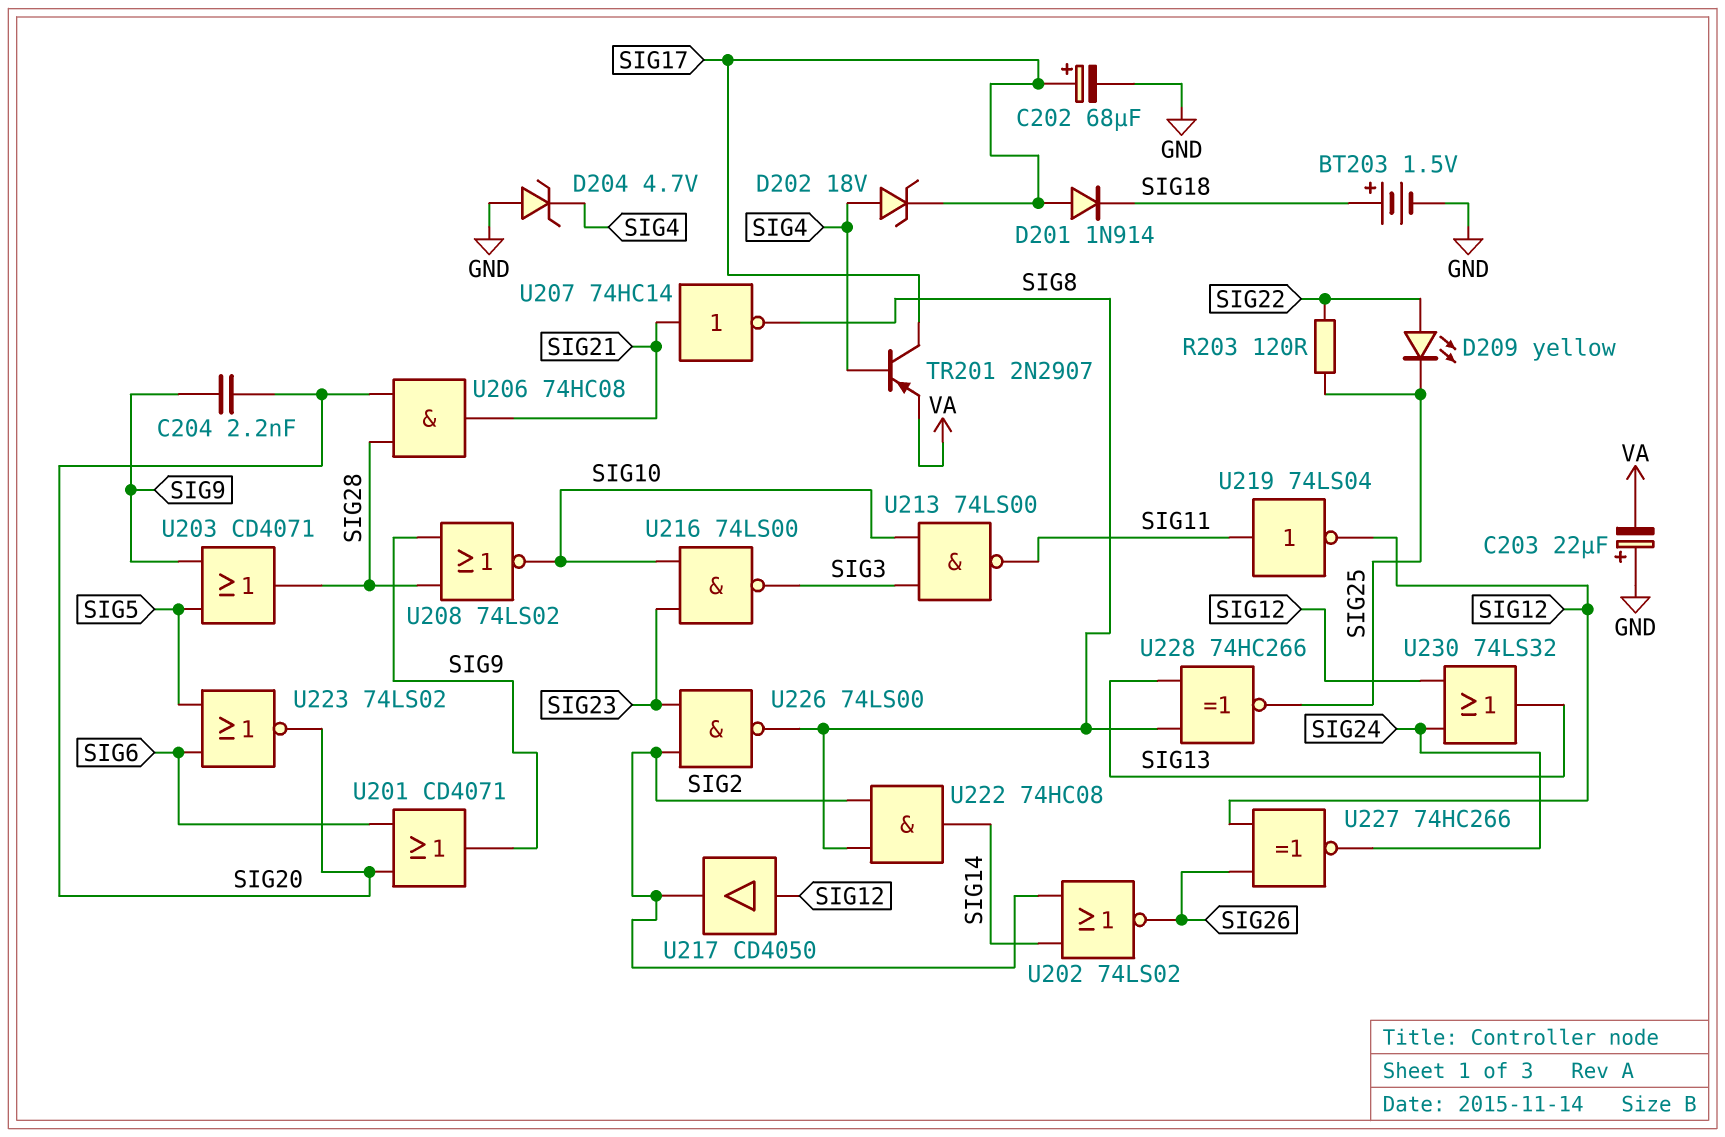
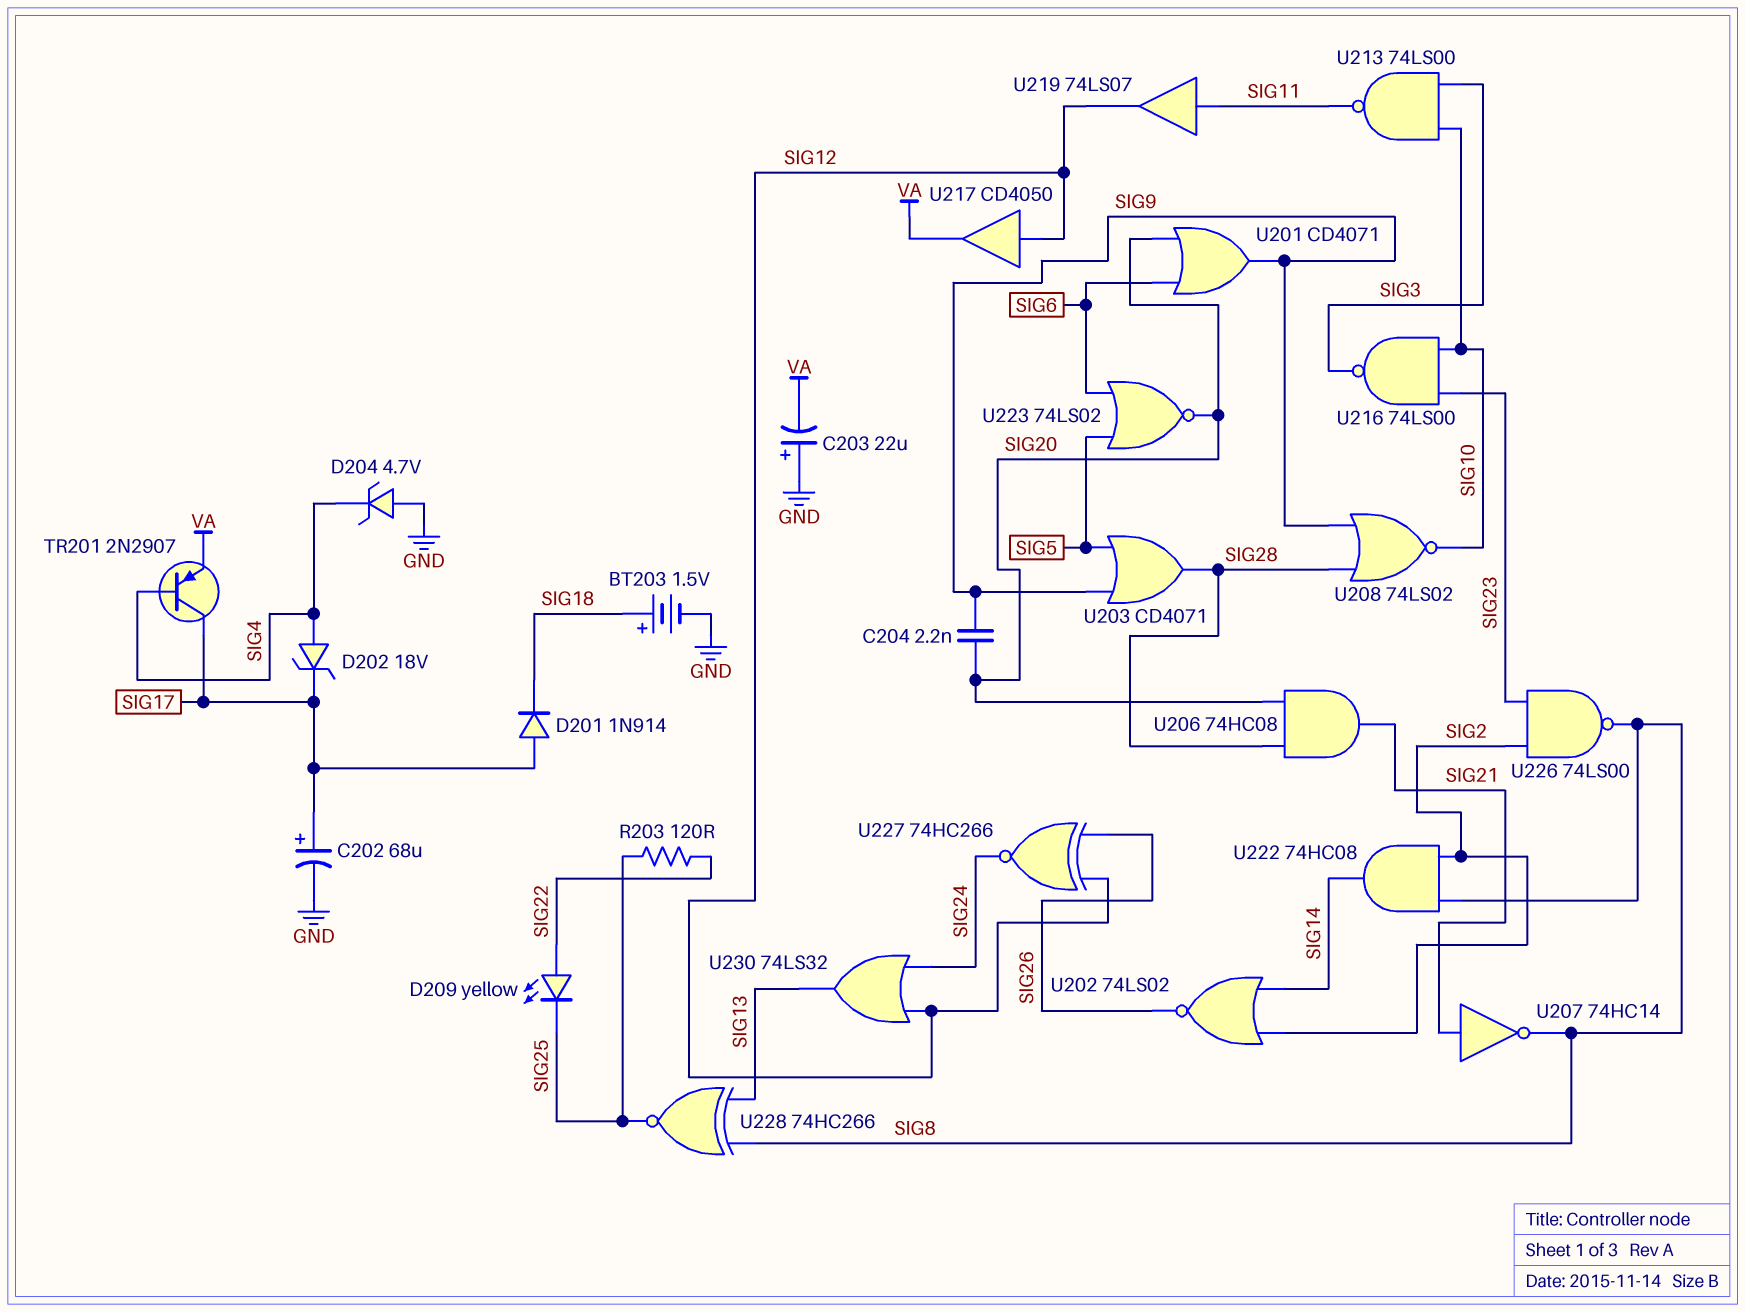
U217: buffer CD4050 (in SIG12, out SIG2) -> buffer CD4050 (in SIG12, out VA)
U219: NOT 74LS04 (in SIG11, out SIG12) -> buffer 74LS07 (in SIG11, out SIG12)

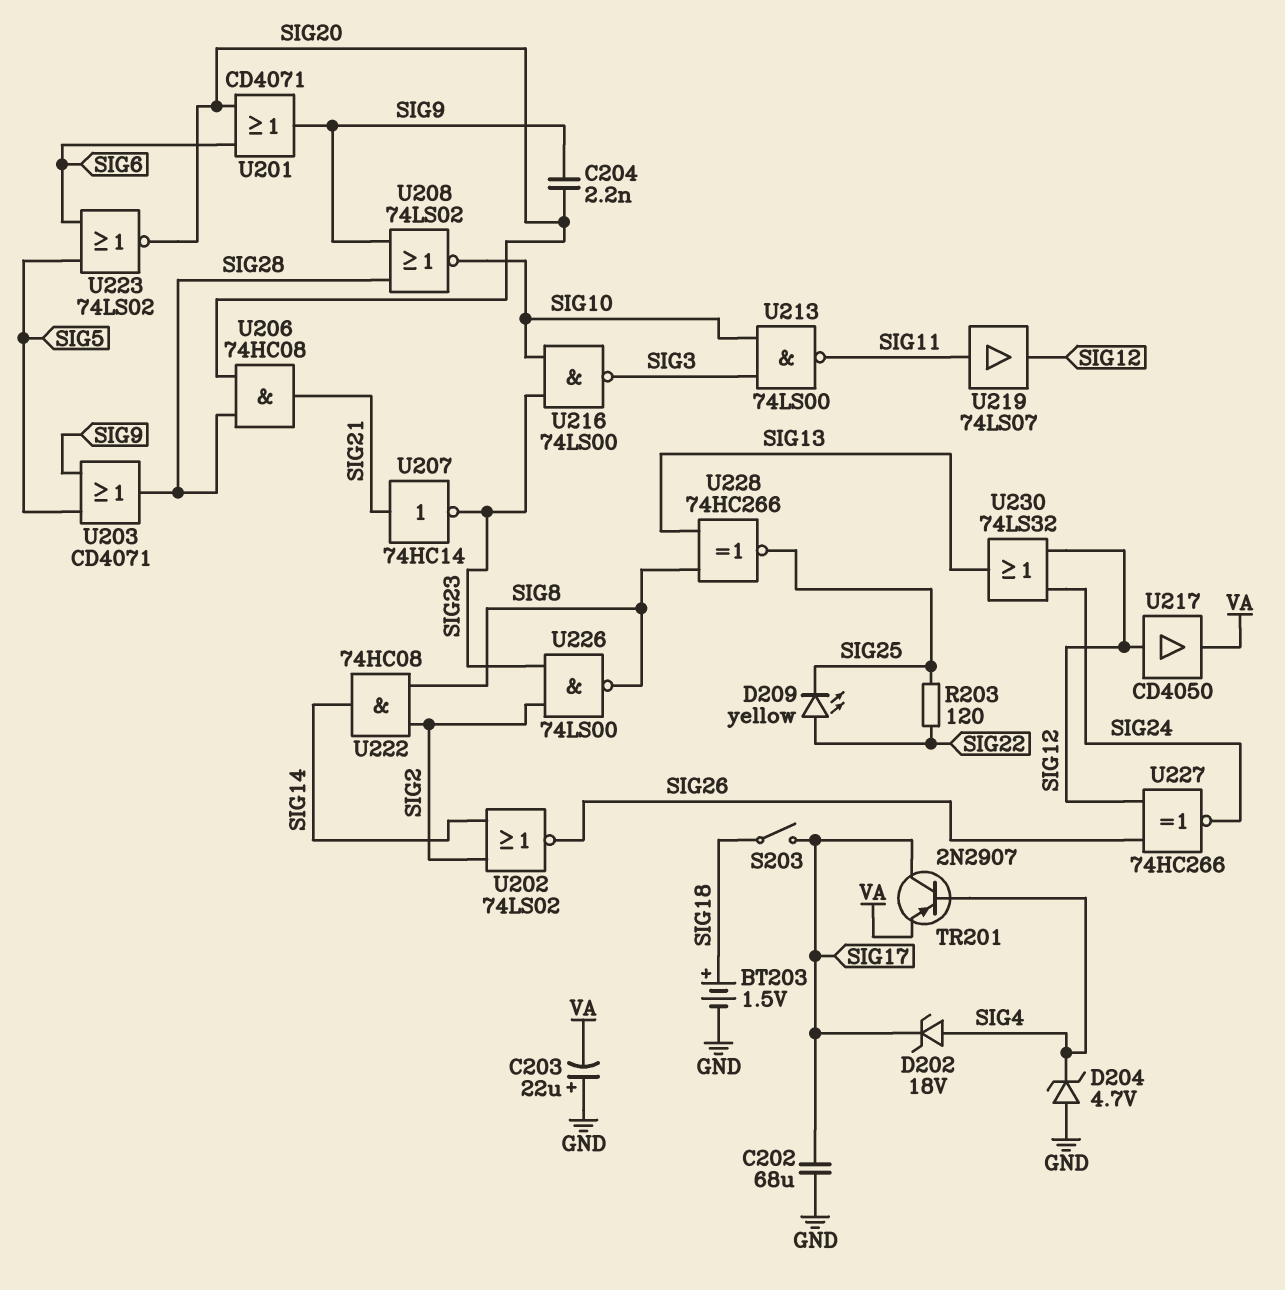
C202: 68uF (plus SIG17, minus GND) -> 68uF (GND, SIG17)
D201: diode 1N914 (A SIG17, K SIG18) -> none
S203: none -> switch (SIG17, SIG18)
U207: NOT 74HC14 (in SIG21, out SIG8) -> NOT 74HC14 (in SIG21, out SIG23)

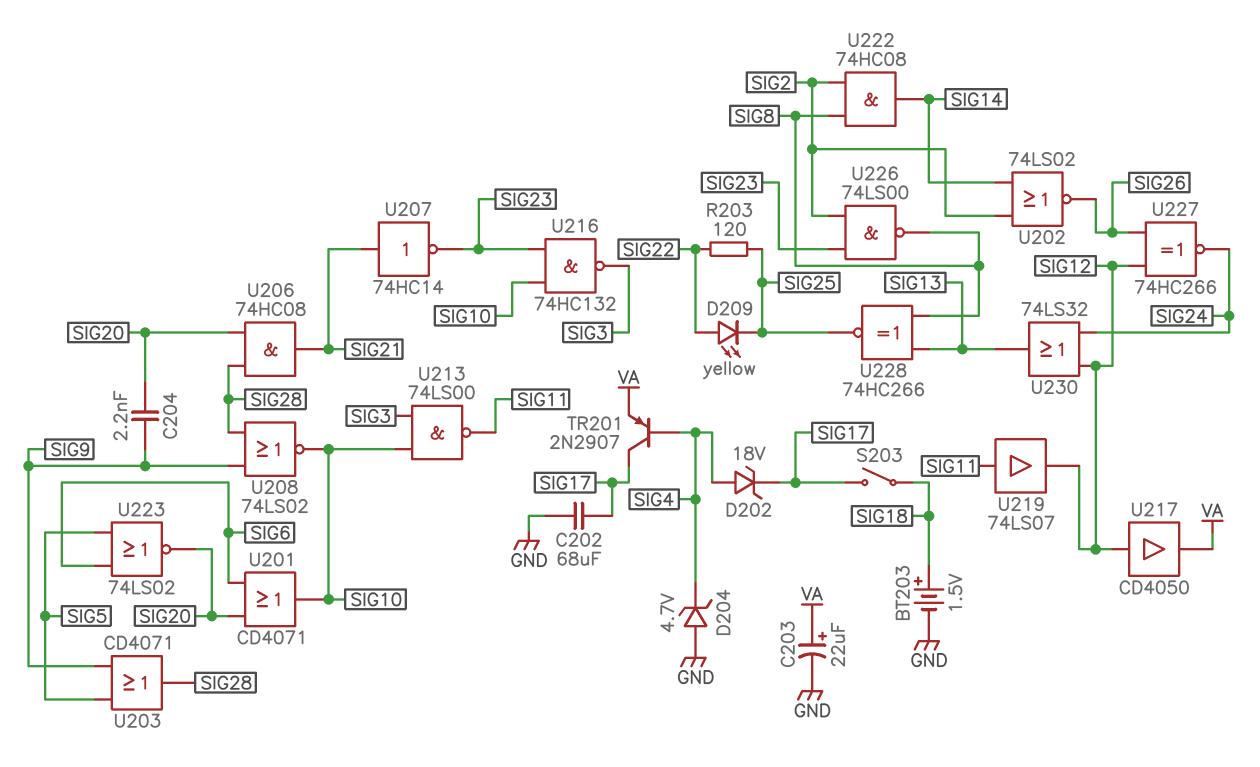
C203: 22uF (plus GND, minus VA) -> 22uF (plus VA, minus GND)
U201: OR CD4071 (in SIG6, in SIG20, out SIG9) -> OR CD4071 (in SIG6, in SIG20, out SIG10)
U216: NAND 74LS00 (in SIG10, in SIG23, out SIG3) -> NAND 74HC132 (in SIG10, in SIG23, out SIG3)

